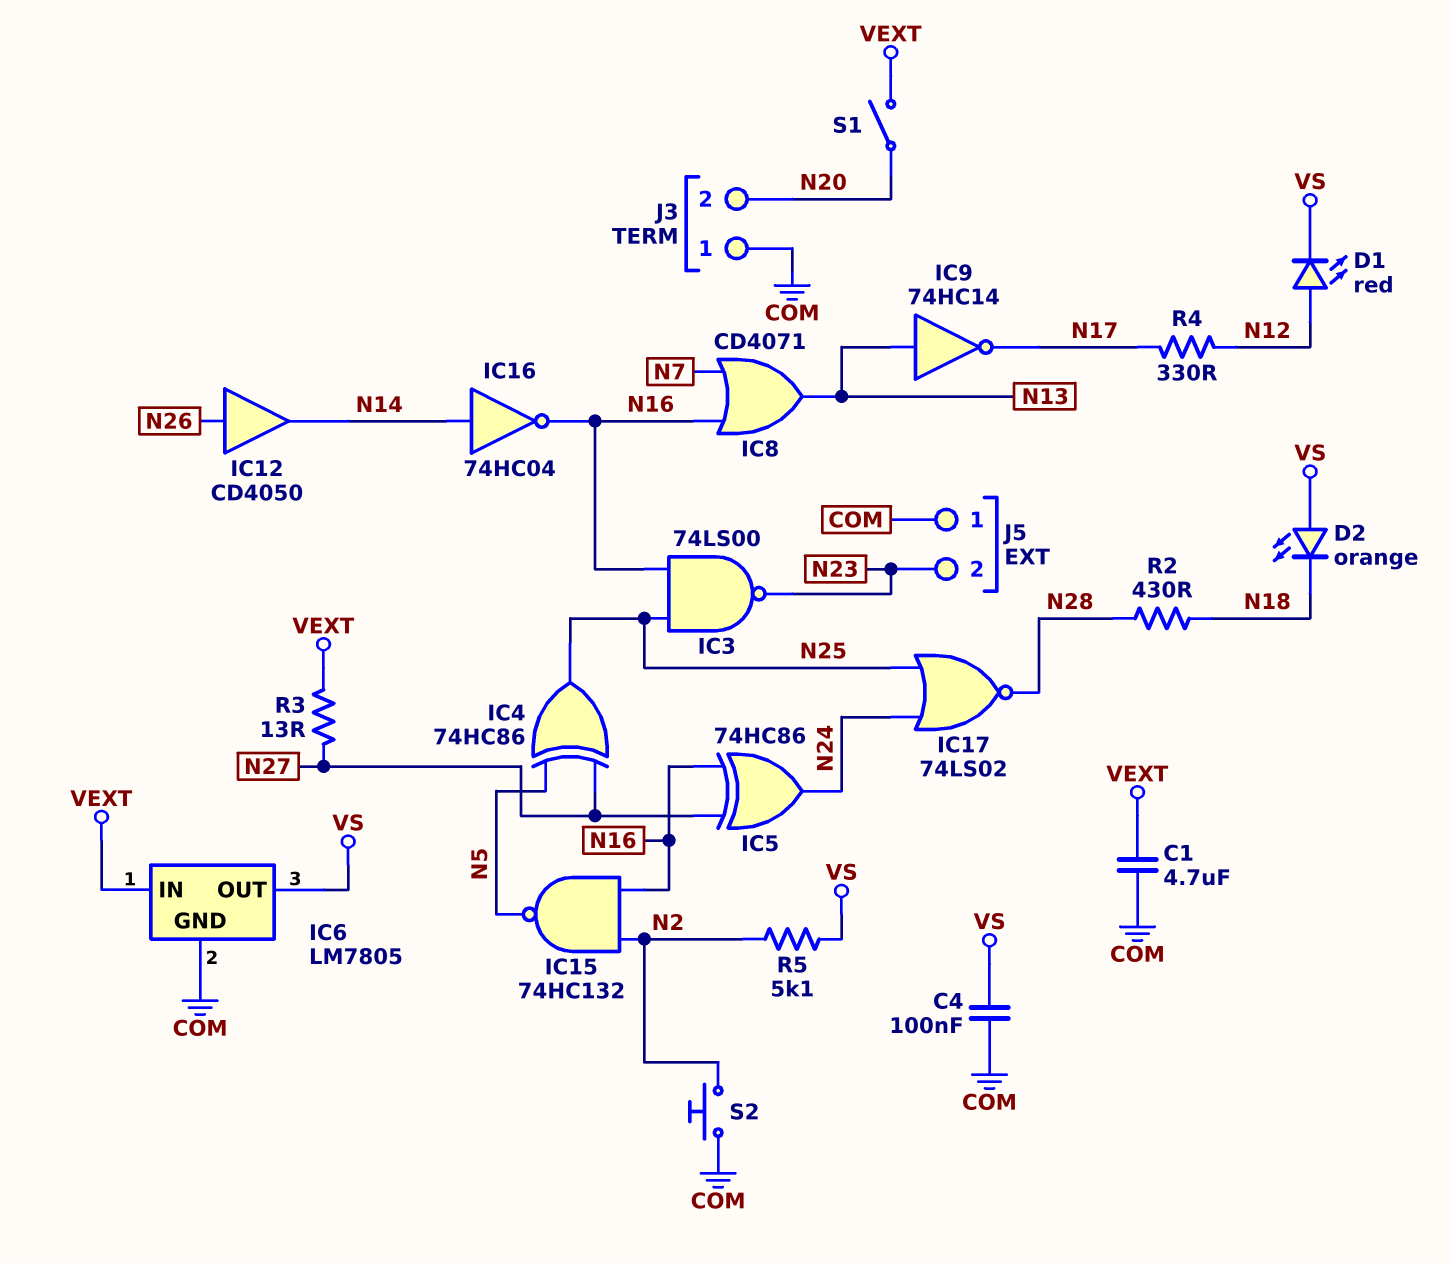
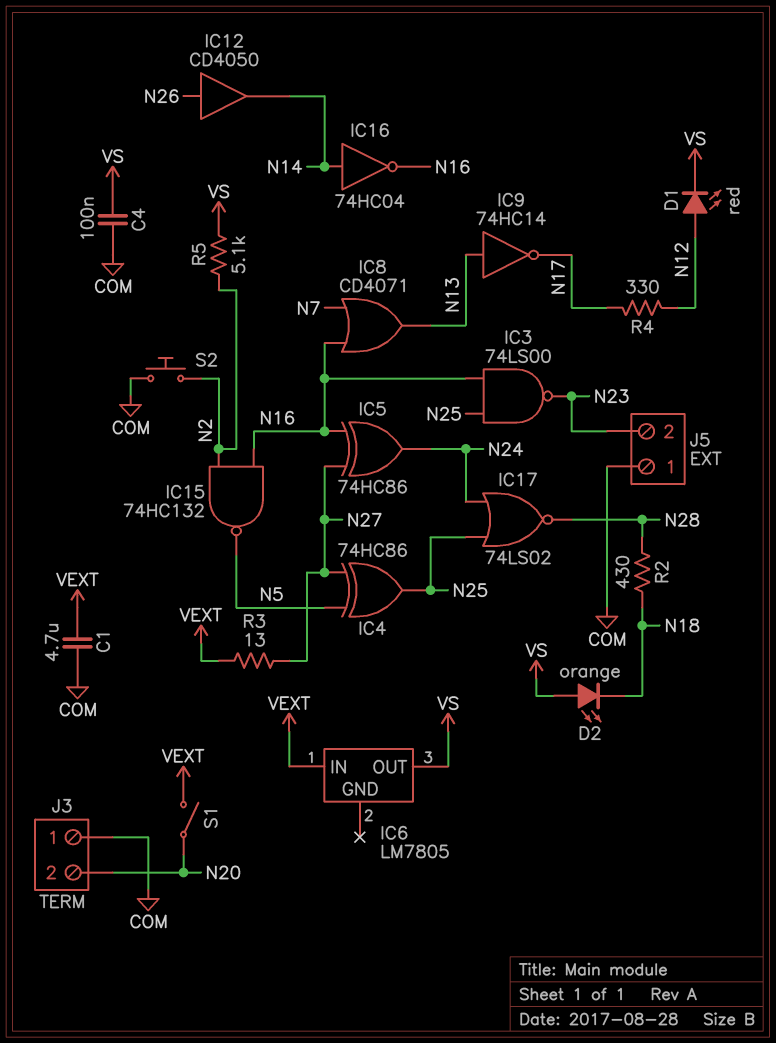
IC6 pin GND: COM -> none

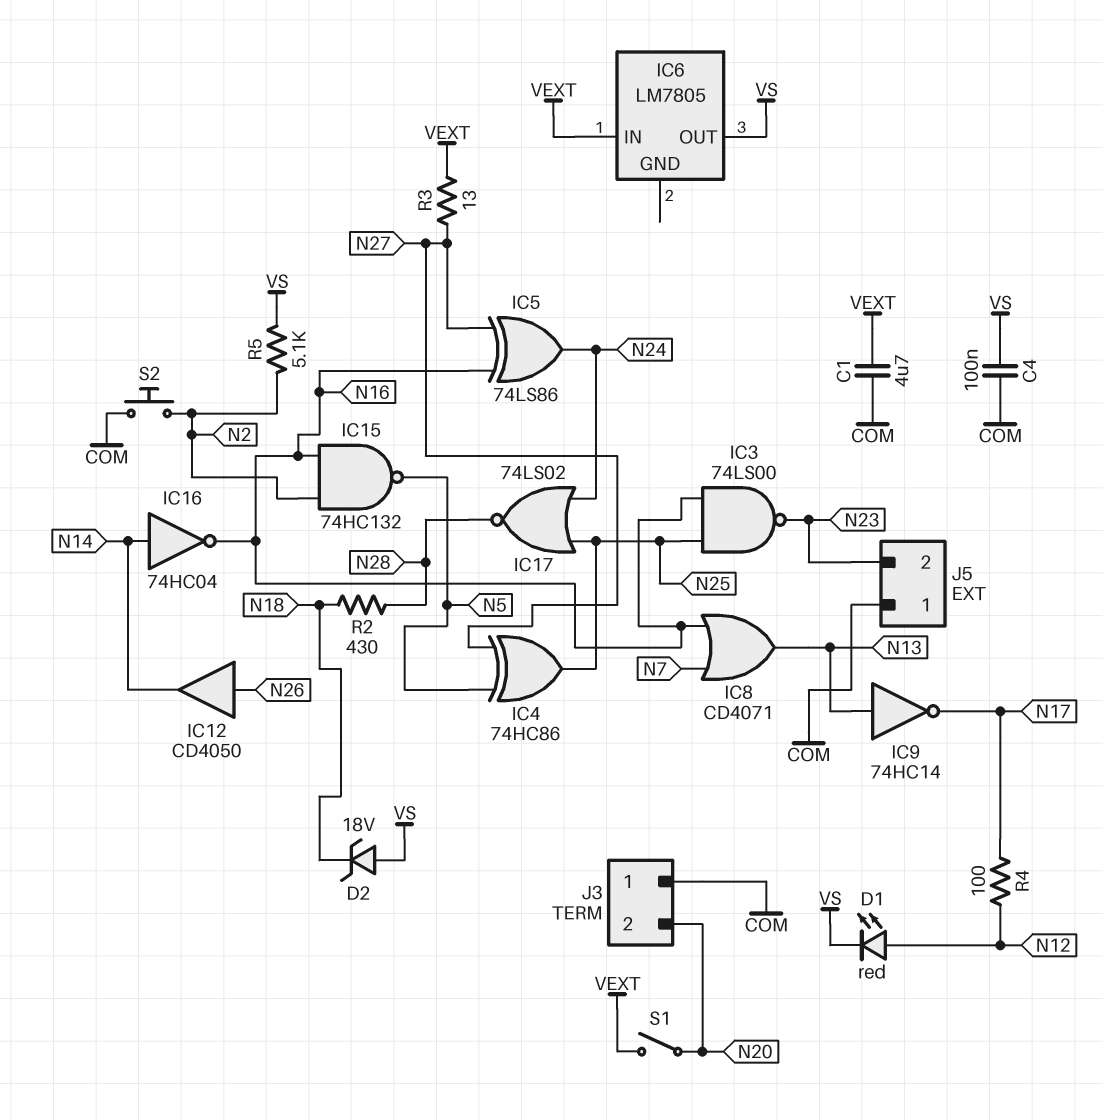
D2: LED orange (A VS, K N18) -> zener 18V (A VS, K N18)
IC5: XOR 74HC86 (in N16, in N27, out N24) -> XOR 74LS86 (in N16, in N27, out N24)
R4: 330 (N12, N17) -> 100 (N12, N17)

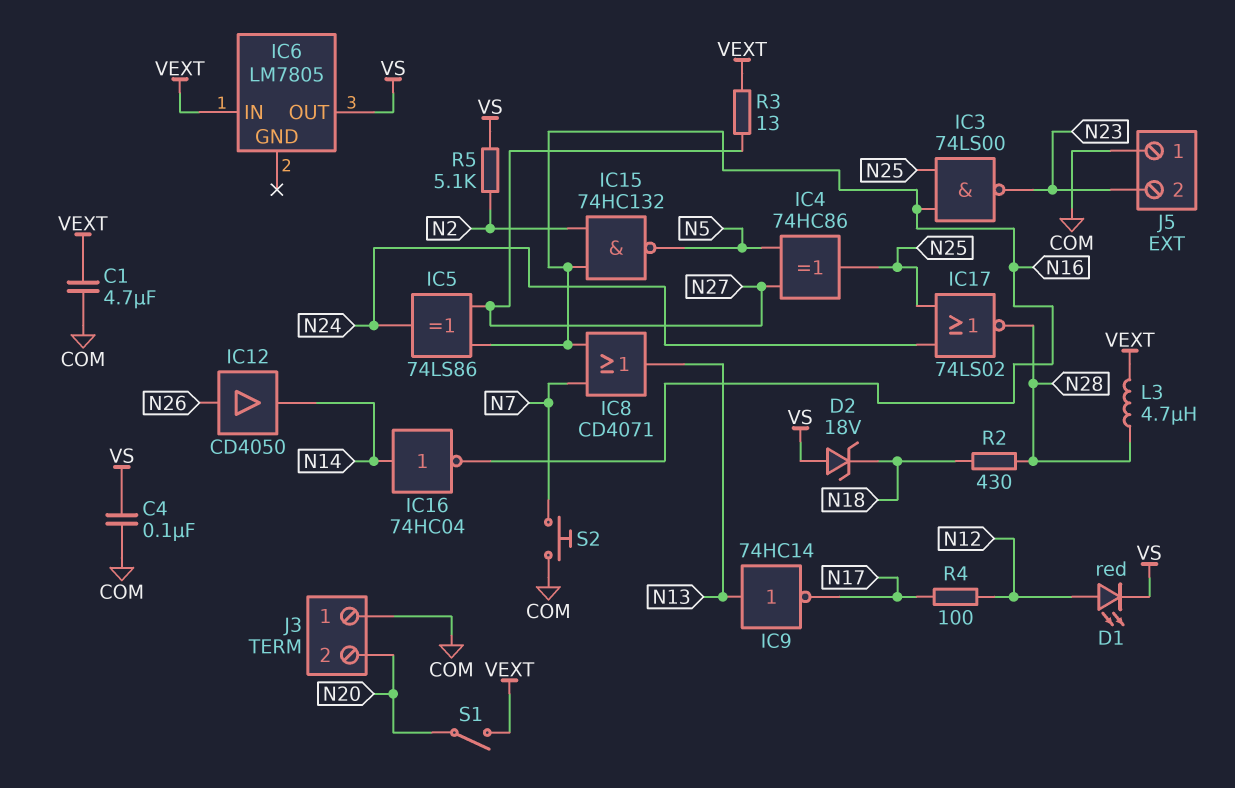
L3: none -> 4.7uH (N28, VEXT)
S2: button (COM, N2) -> button (COM, N7)

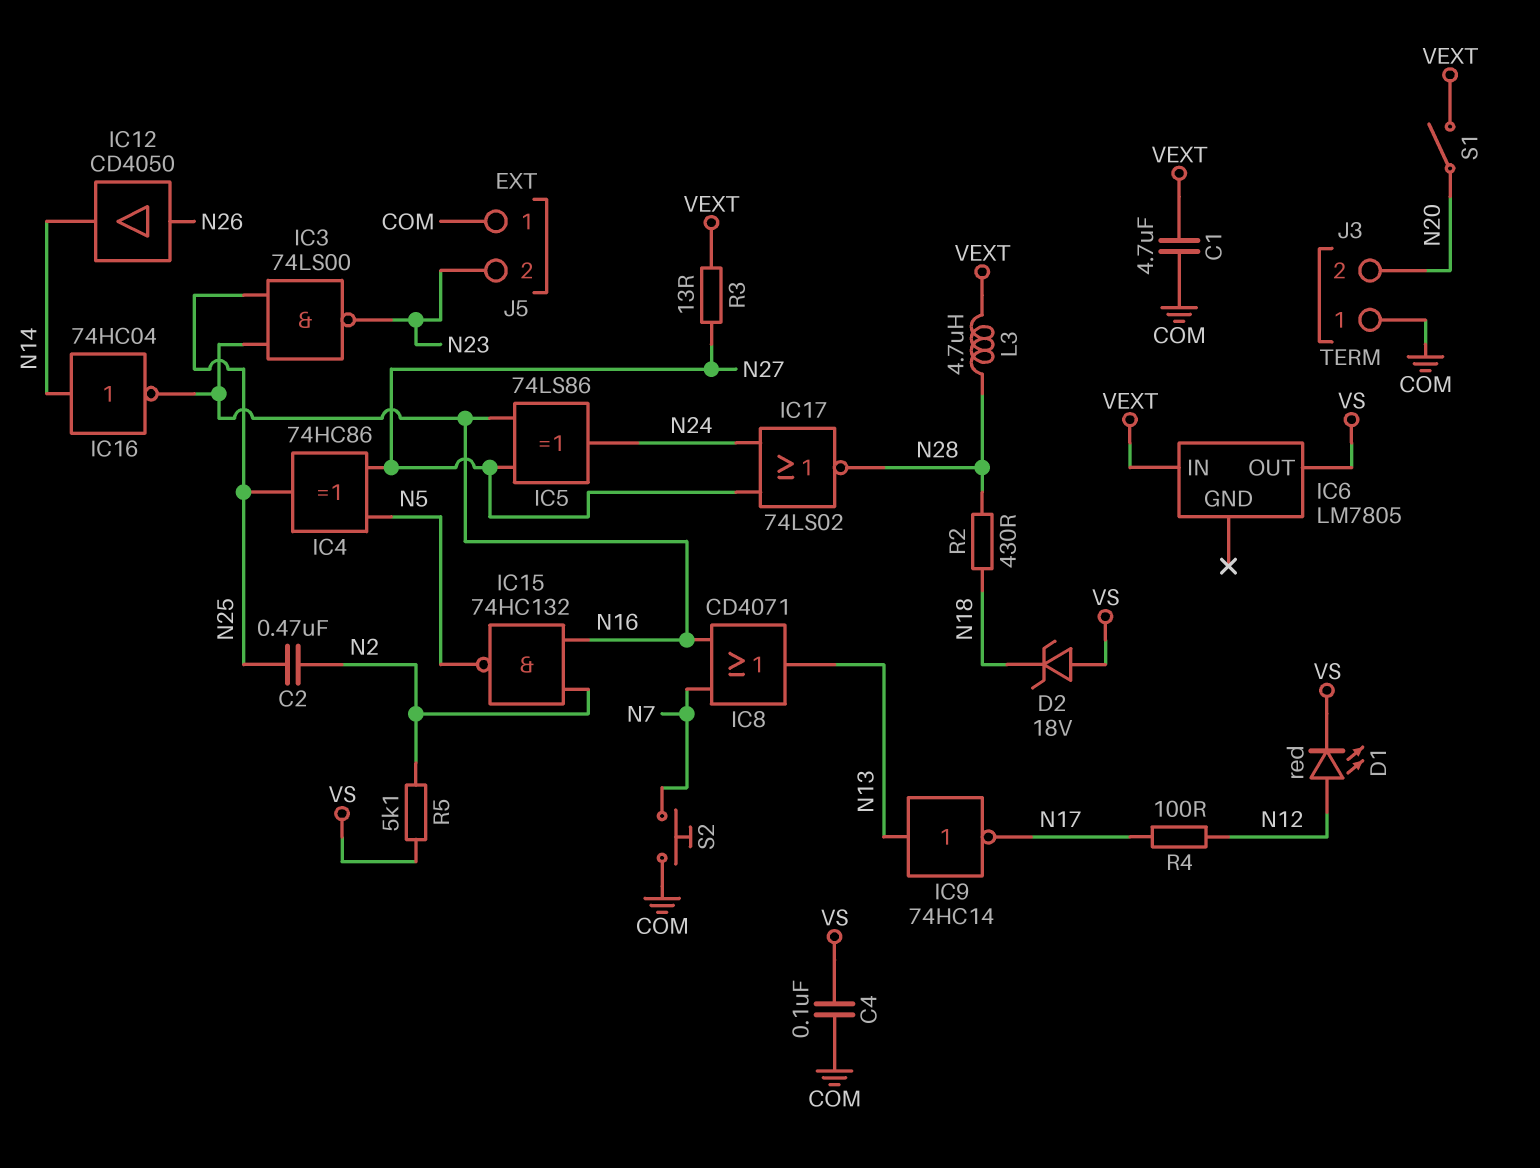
C2: none -> 470nF (N2, N25)
IC17: NOR 74LS02 (in N24, in N25, out N28) -> NOR 74LS02 (in N24, in N27, out N28)

